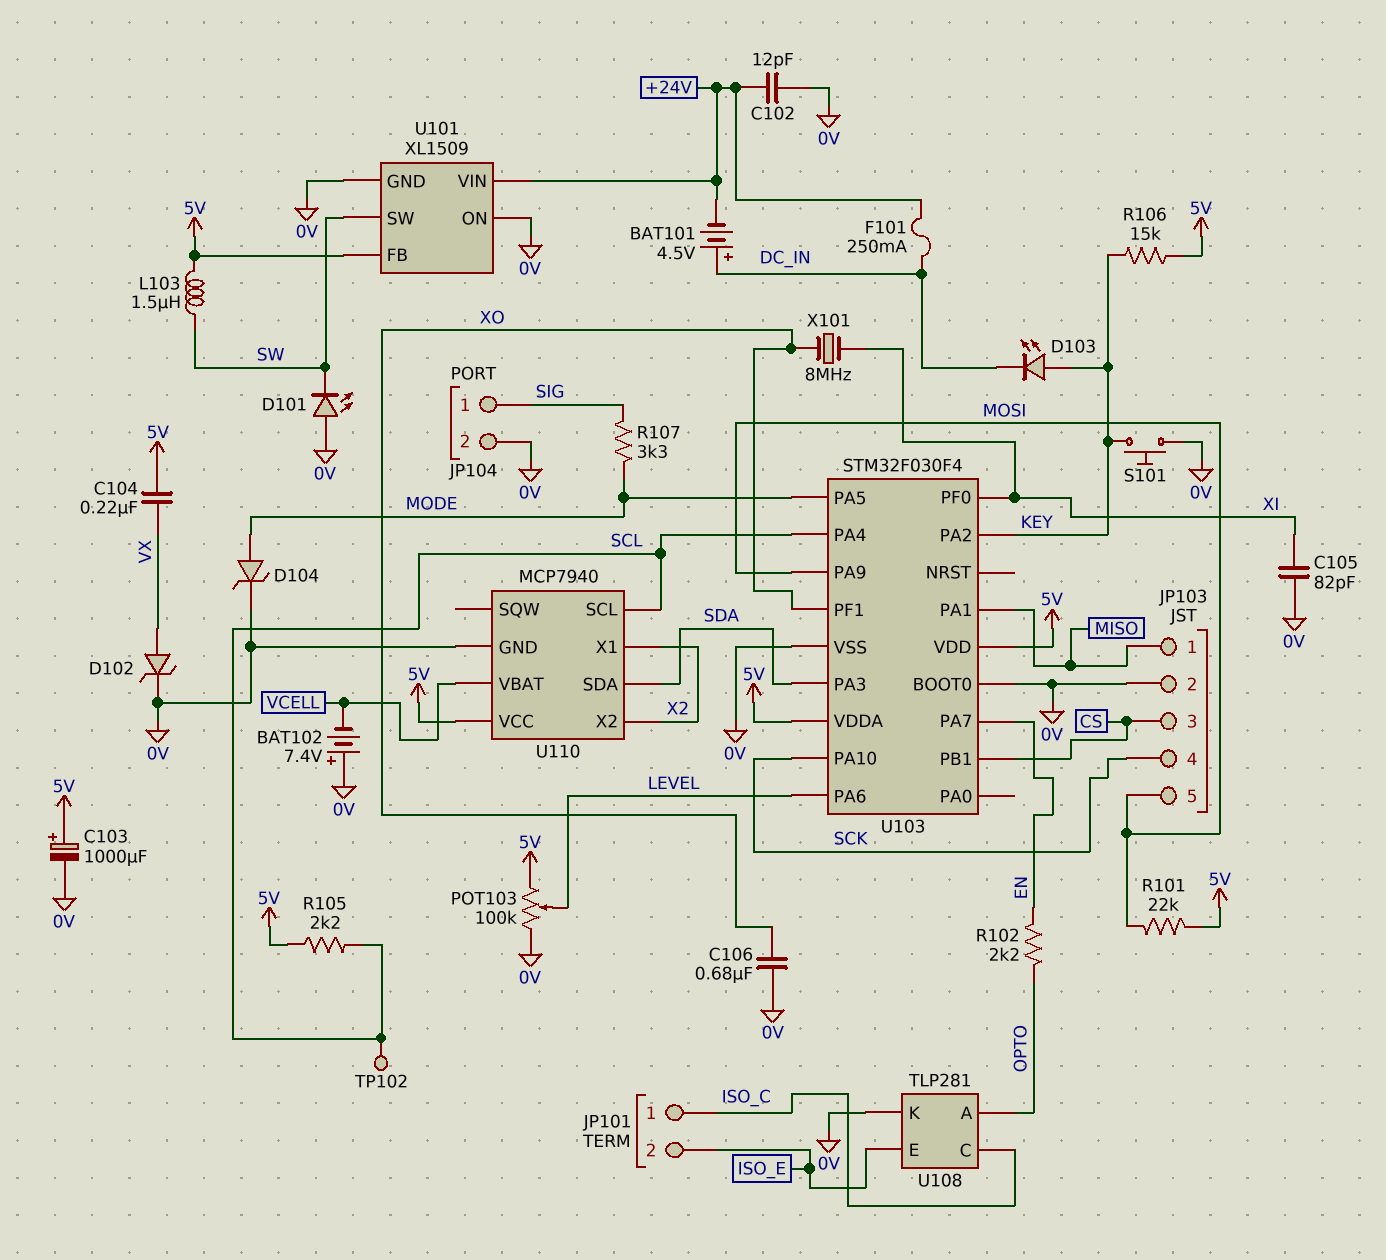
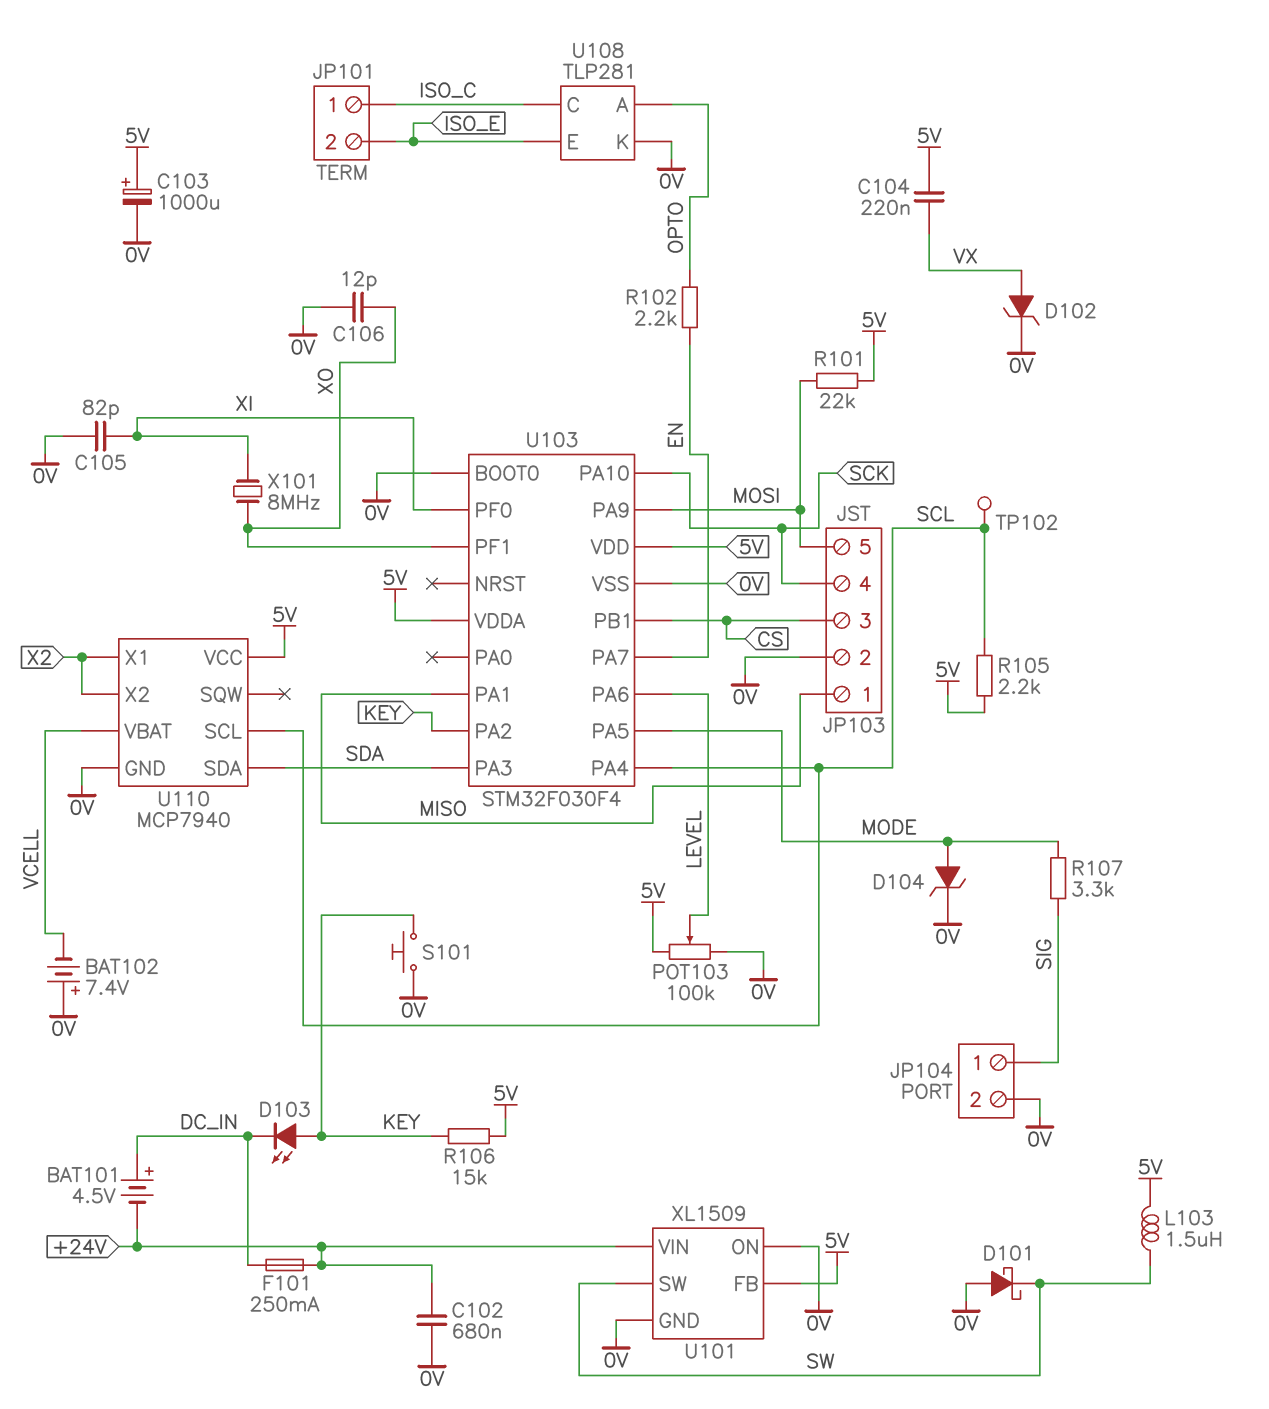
C102: 12pF (+24V, 0V) -> 680nF (+24V, 0V)
C106: 680nF (0V, XO) -> 12pF (0V, XO)
D101: LED (A 0V, K SW) -> schottky (A 0V, K SW)

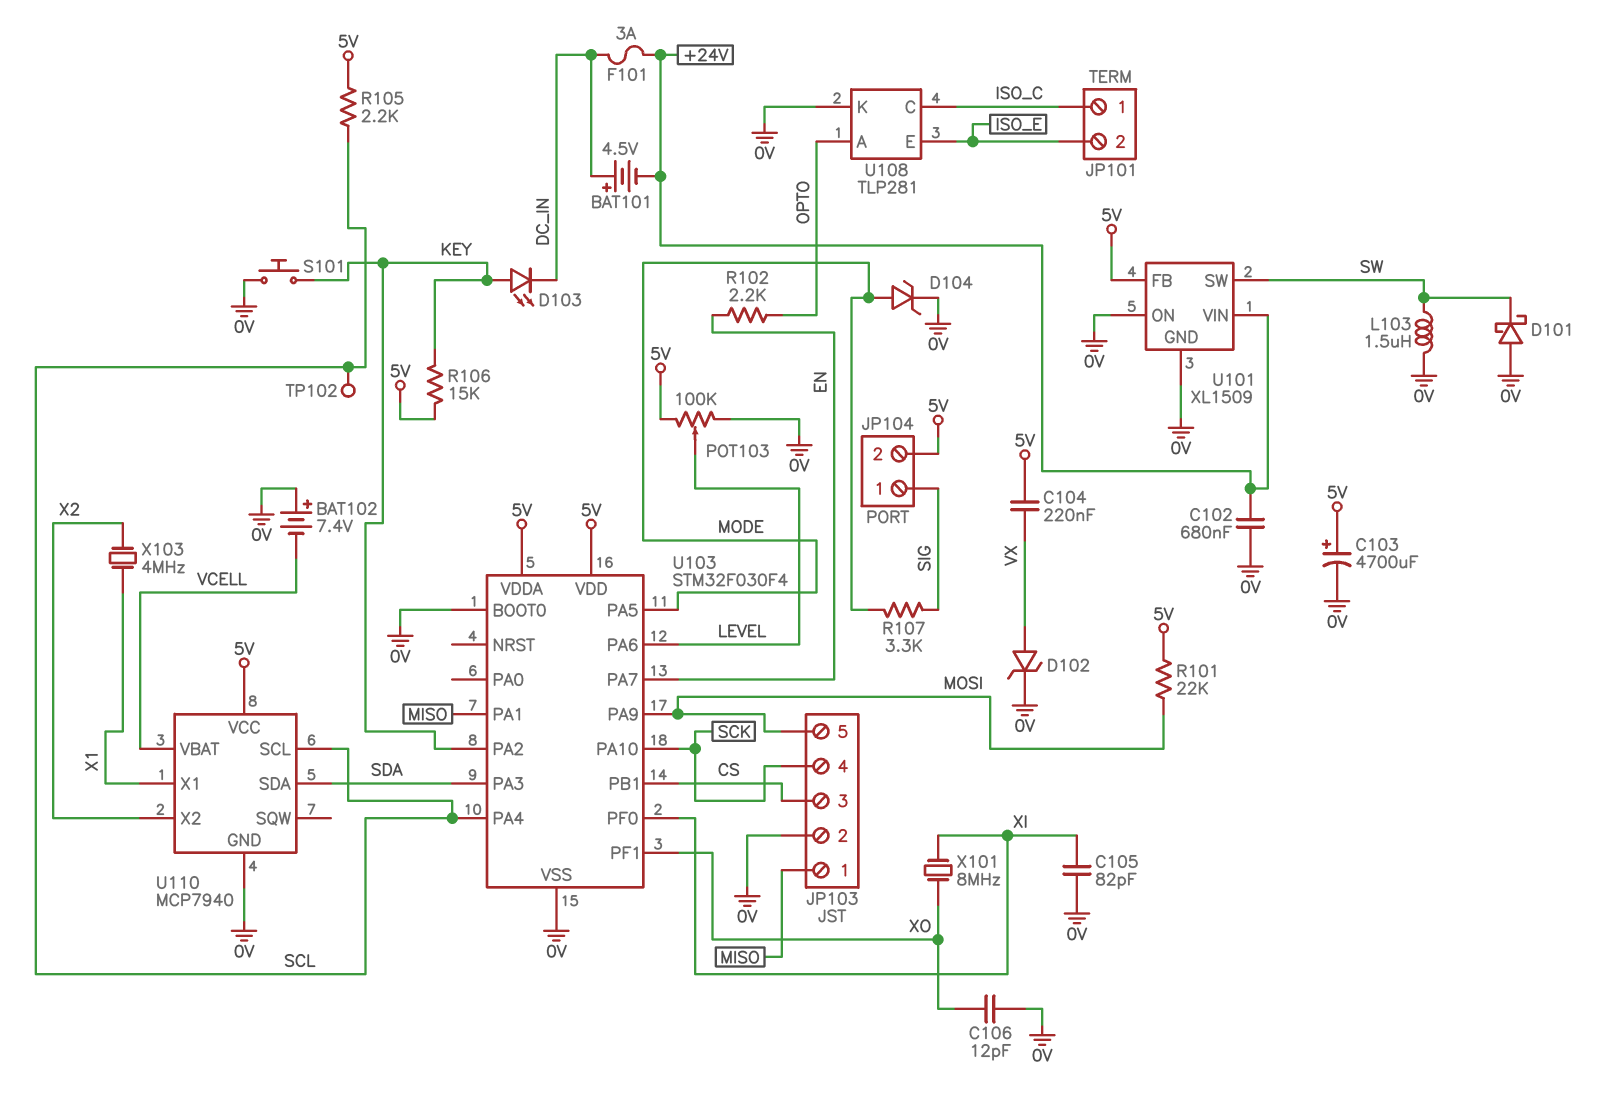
C103: 1000uF (plus 5V, minus 0V) -> 4700uF (plus 5V, minus 0V)
F101: 250mA (+24V, DC_IN) -> 3A (+24V, DC_IN)
JP104 pin 2: 0V -> 5V
L103: 1.5uH (5V, SW) -> 1.5uH (0V, SW)
U110 pin X1: X2 -> X1
X103: none -> 4MHz (X1, X2)

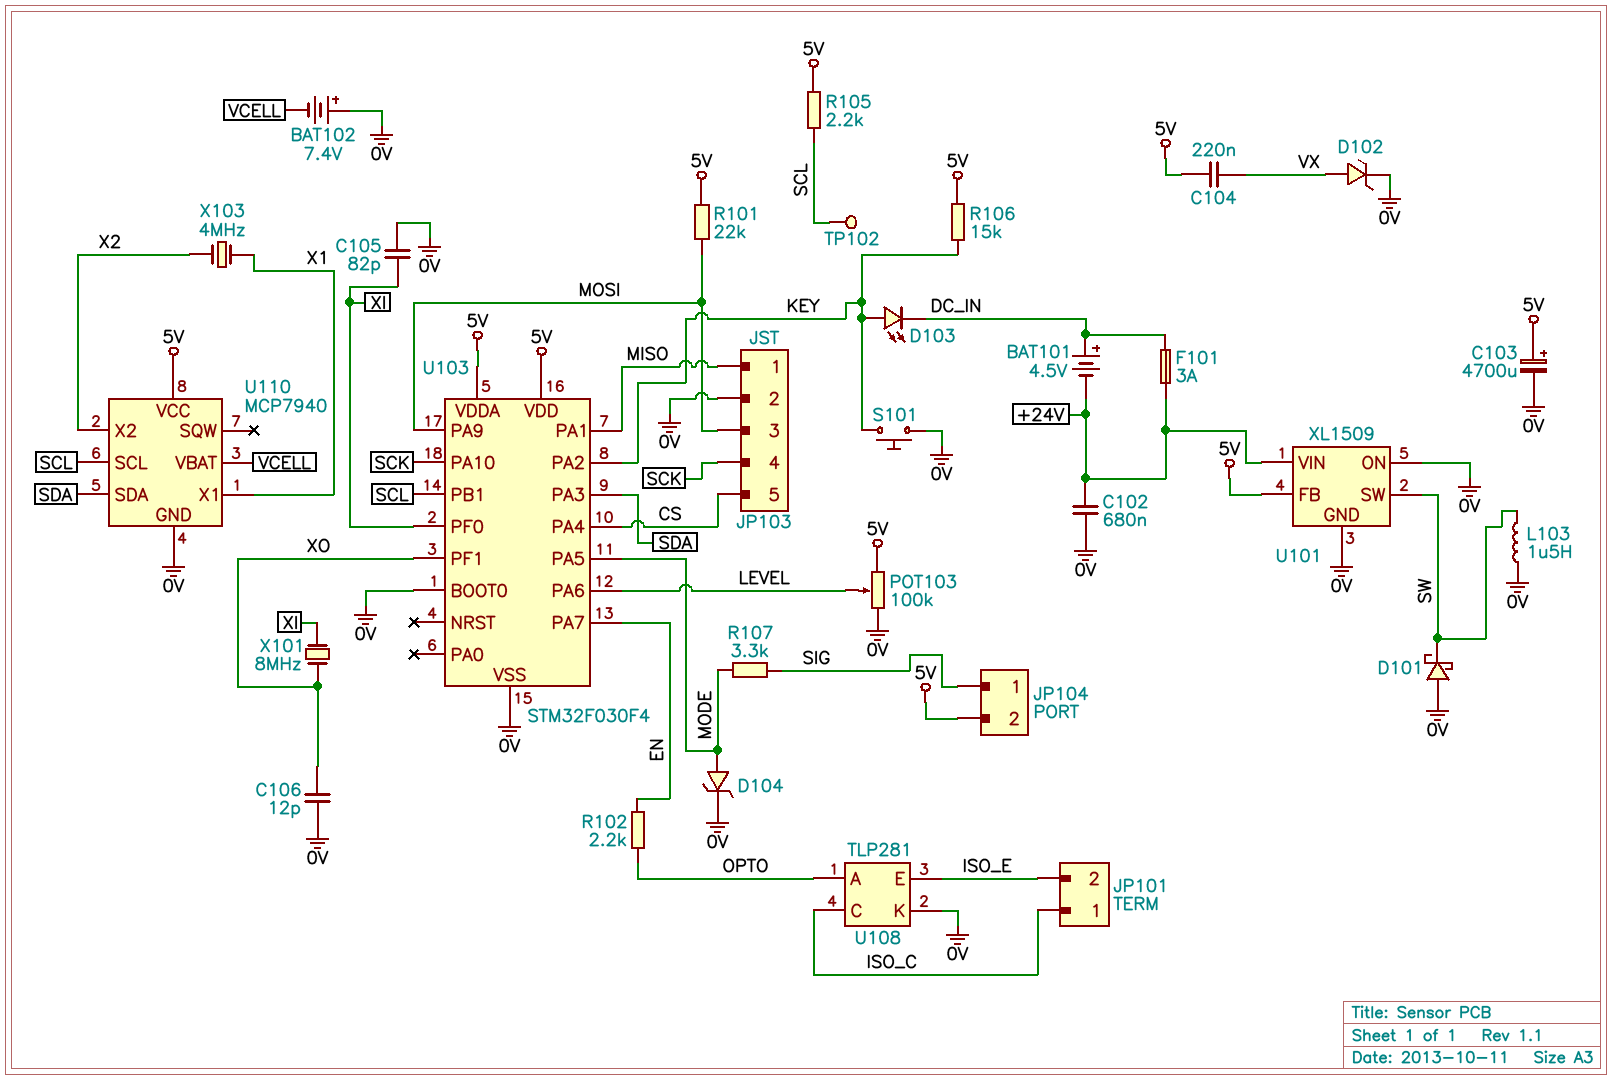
JP103 pin 3: CS -> MOSI
JP103 pin 5: MOSI -> CS
U103 pin PA4: SCL -> CS
U103 pin PB1: CS -> SCL

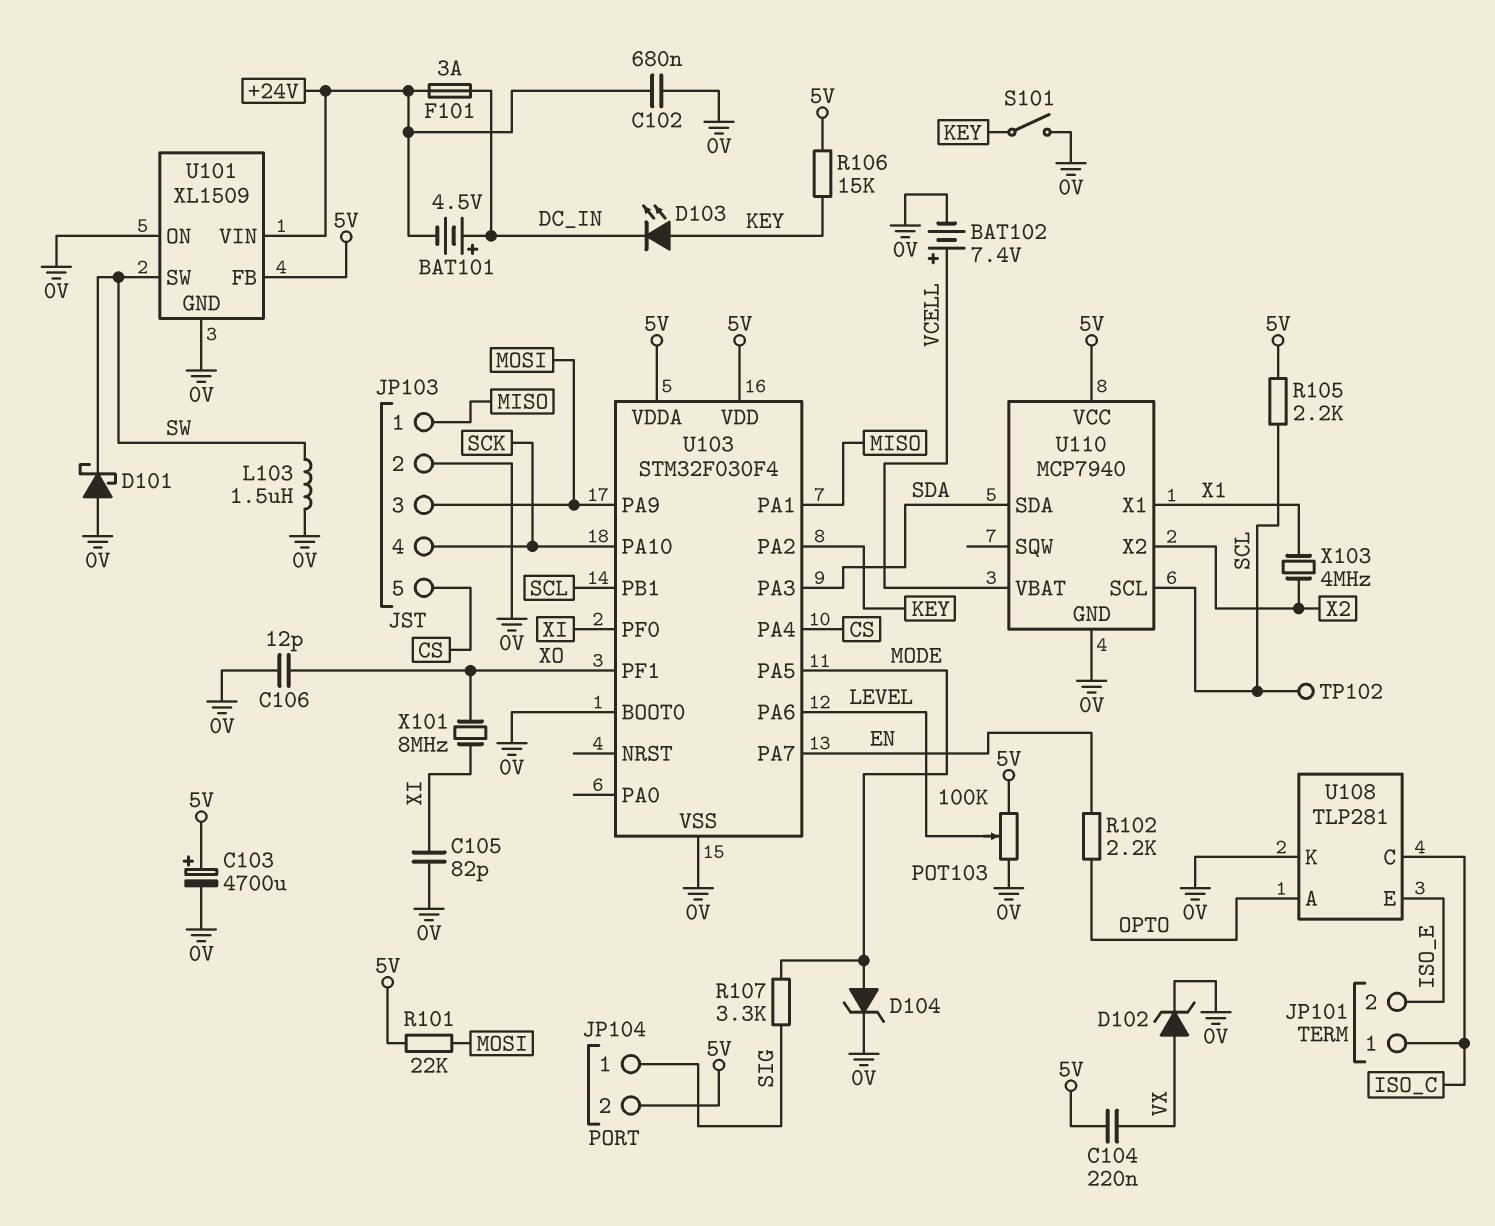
BAT102: 7.4V (plus 0V, minus VCELL) -> 7.4V (plus VCELL, minus 0V)
S101: button (0V, KEY) -> switch (0V, KEY)

